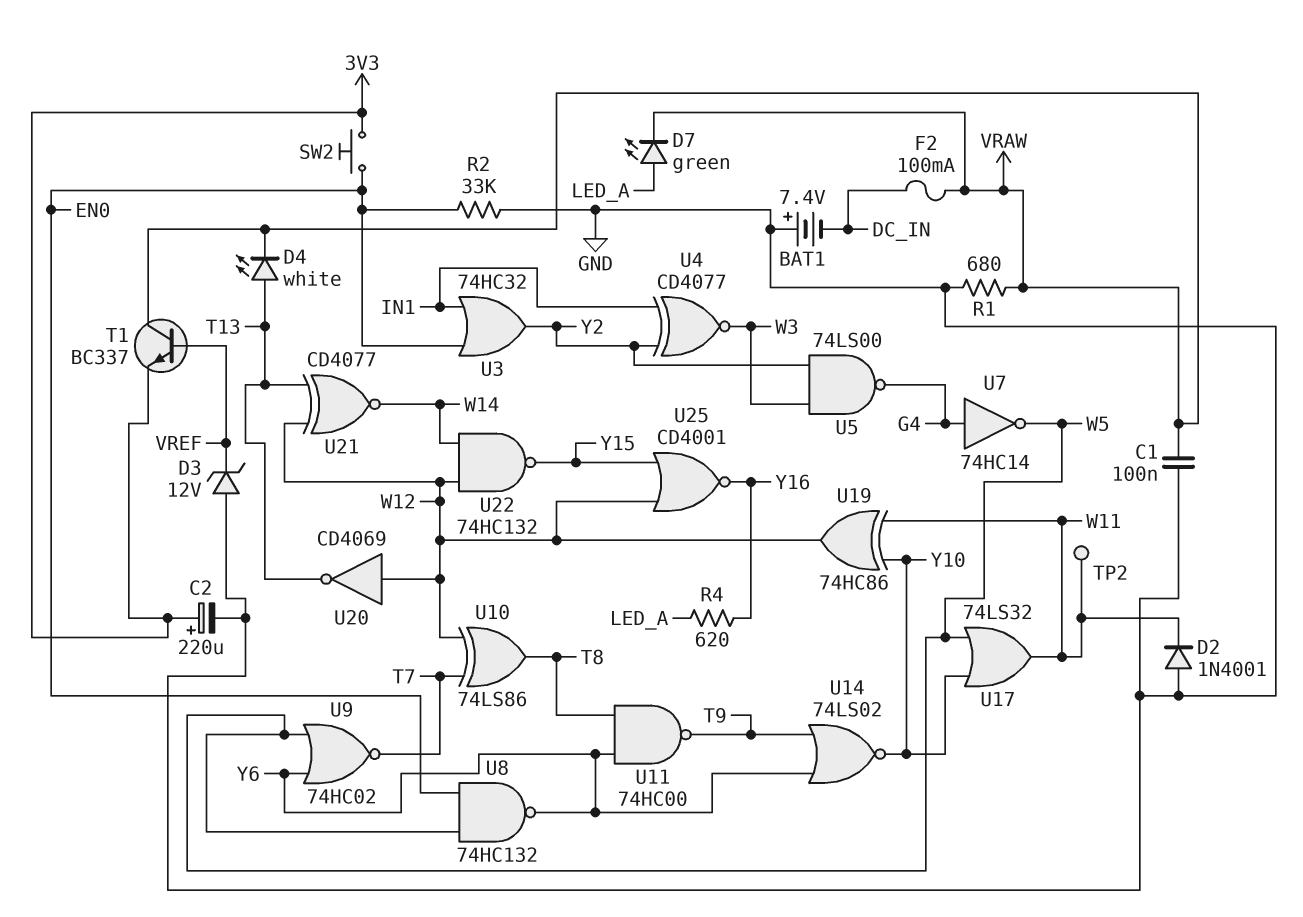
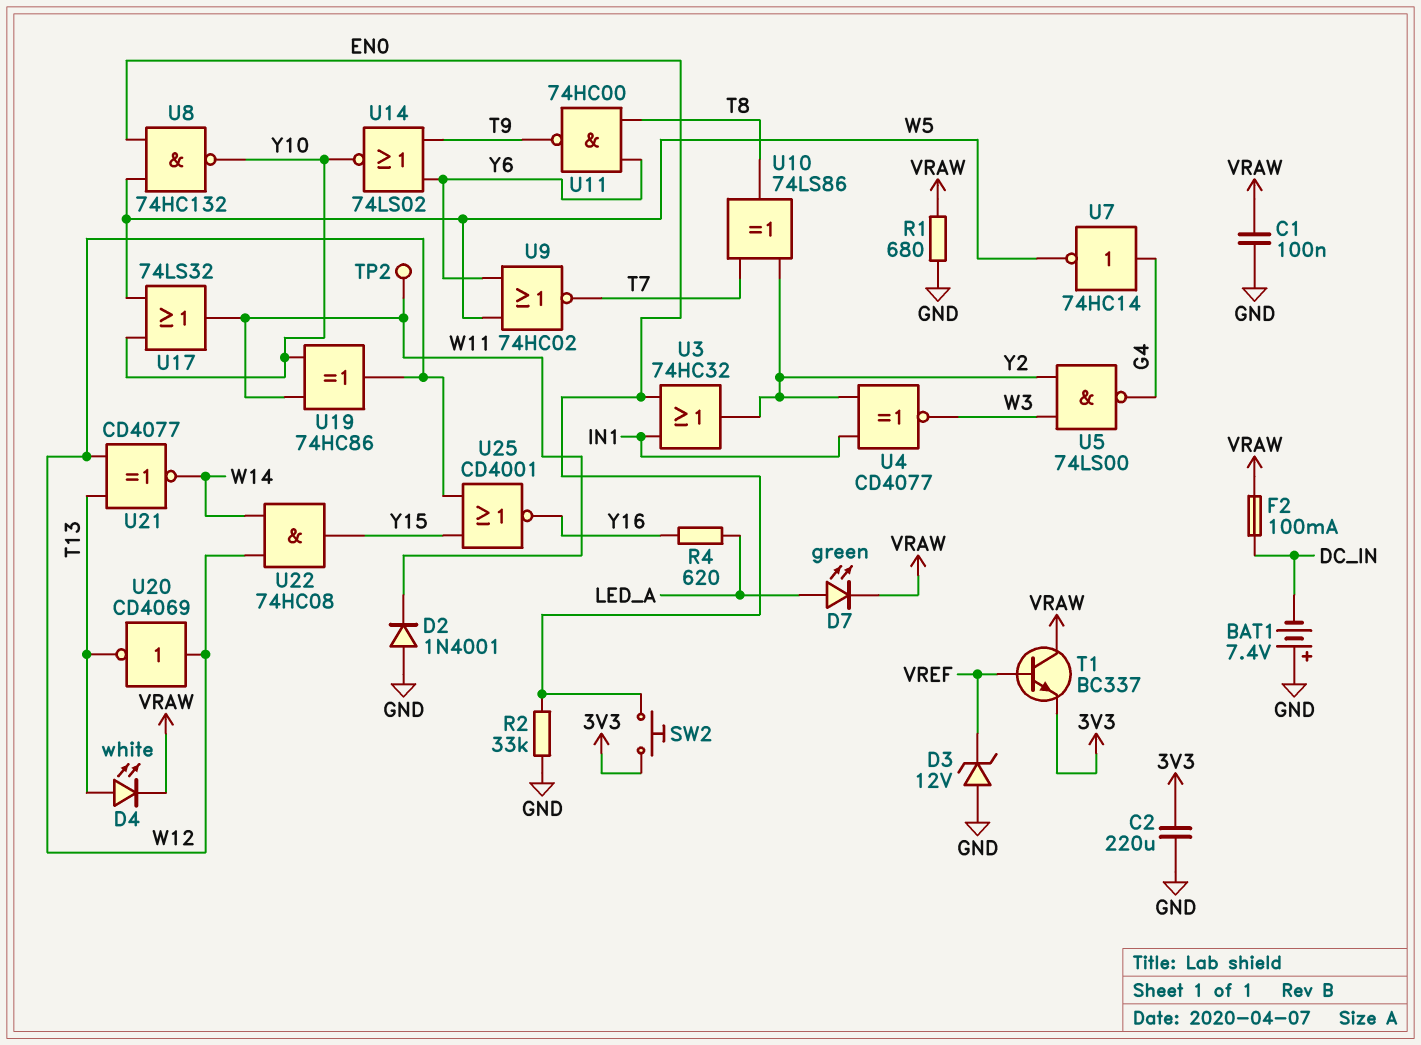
C2: 220uF (plus 3V3, minus GND) -> 220uF (3V3, GND)
U8: NAND 74HC132 (in EN0, in W5, out Y6) -> NAND 74HC132 (in EN0, in W5, out Y10)
U10: XOR 74LS86 (in T7, in W12, out T8) -> XOR 74LS86 (in T7, in Y2, out T8)
U22: NAND 74HC132 (in W12, in W14, out Y15) -> AND 74HC08 (in W12, in W14, out Y15)

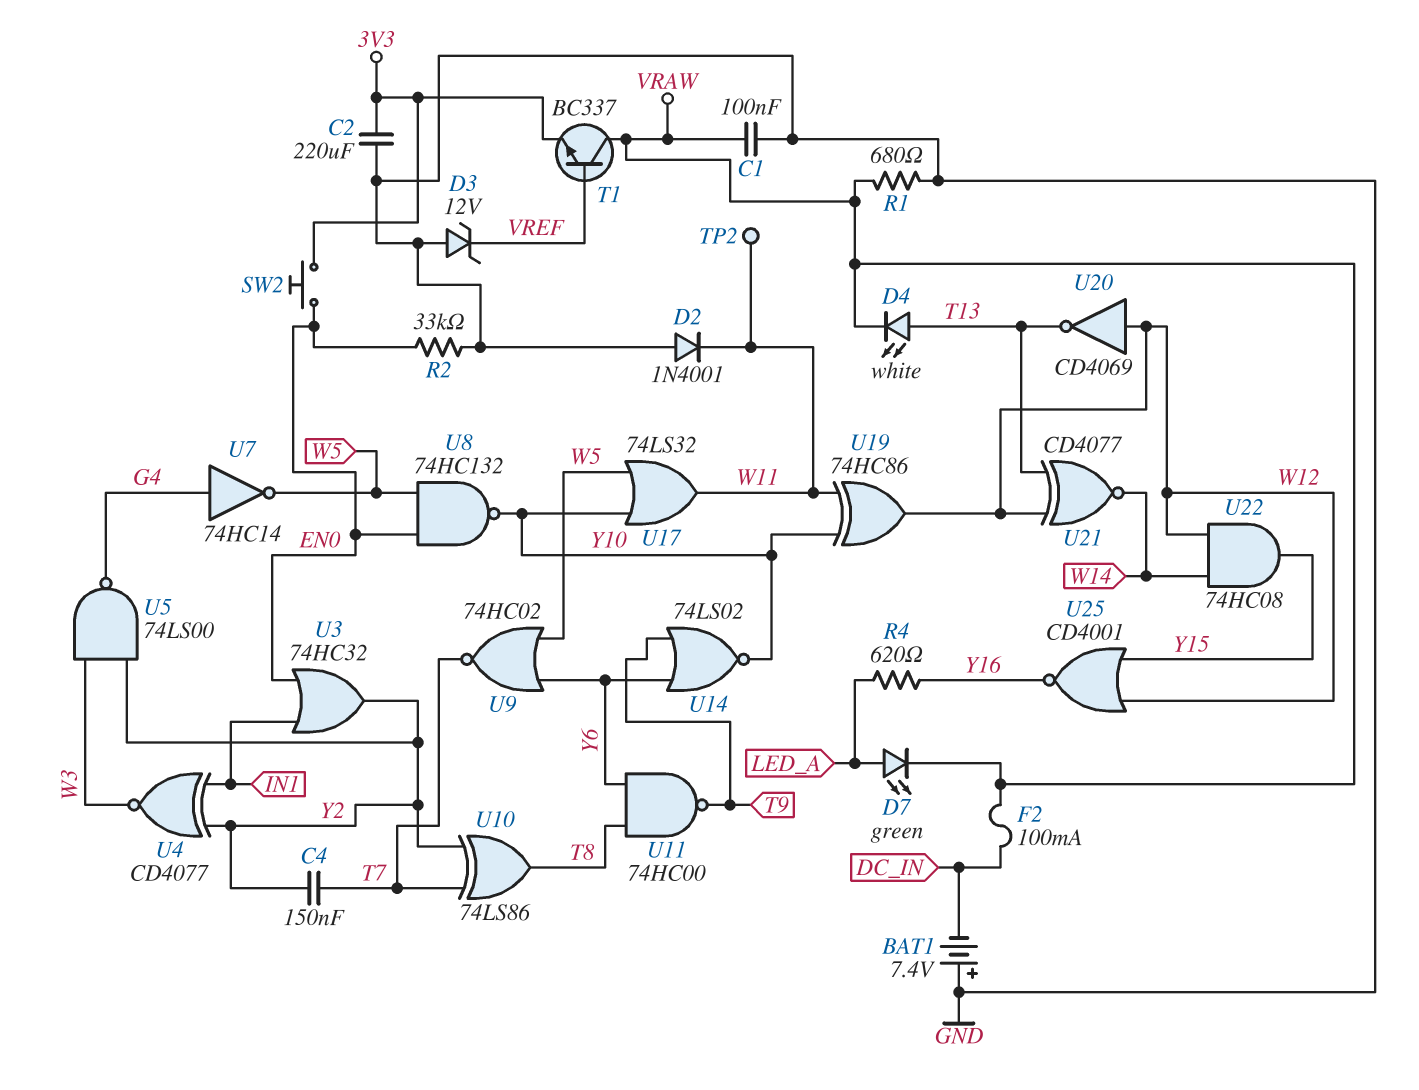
C4: none -> 150nF (T7, Y2)

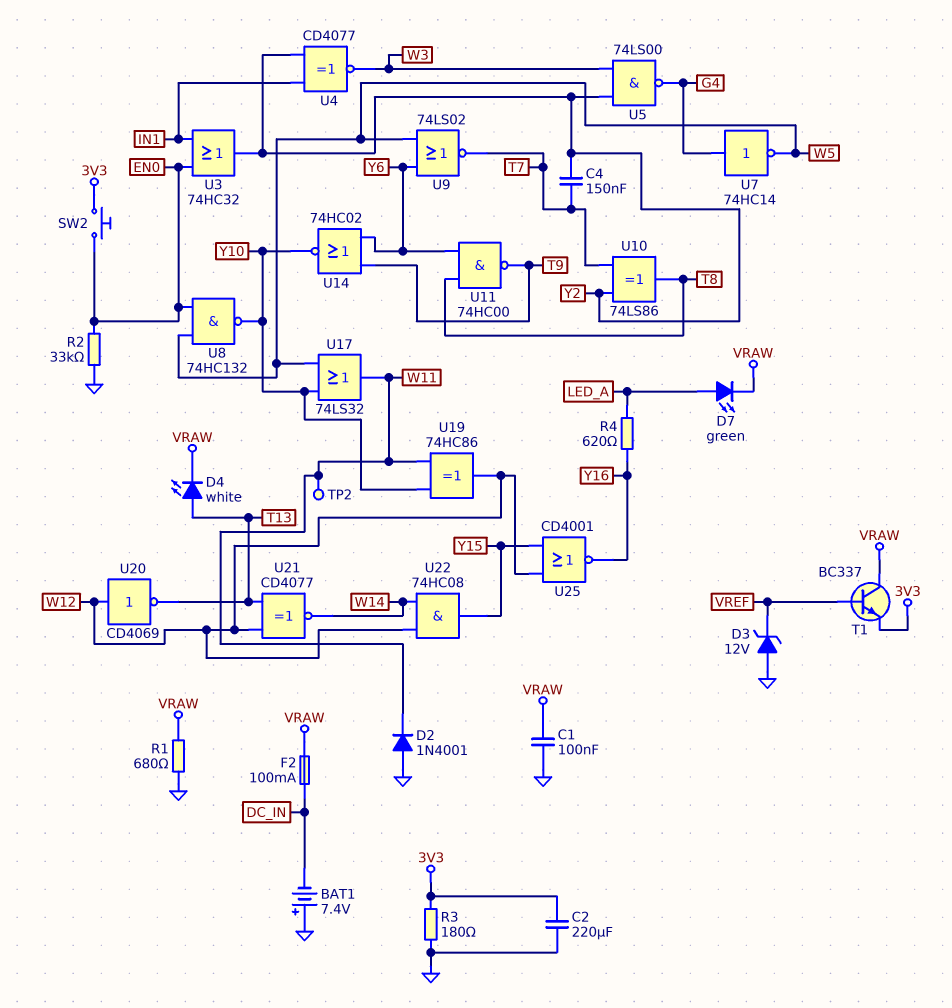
R3: none -> 180 (3V3, GND)
U9: NOR 74HC02 (in W5, in Y6, out T7) -> NOR 74LS02 (in W5, in Y6, out T7)
U14: NOR 74LS02 (in T9, in Y6, out Y10) -> NOR 74HC02 (in T9, in Y6, out Y10)

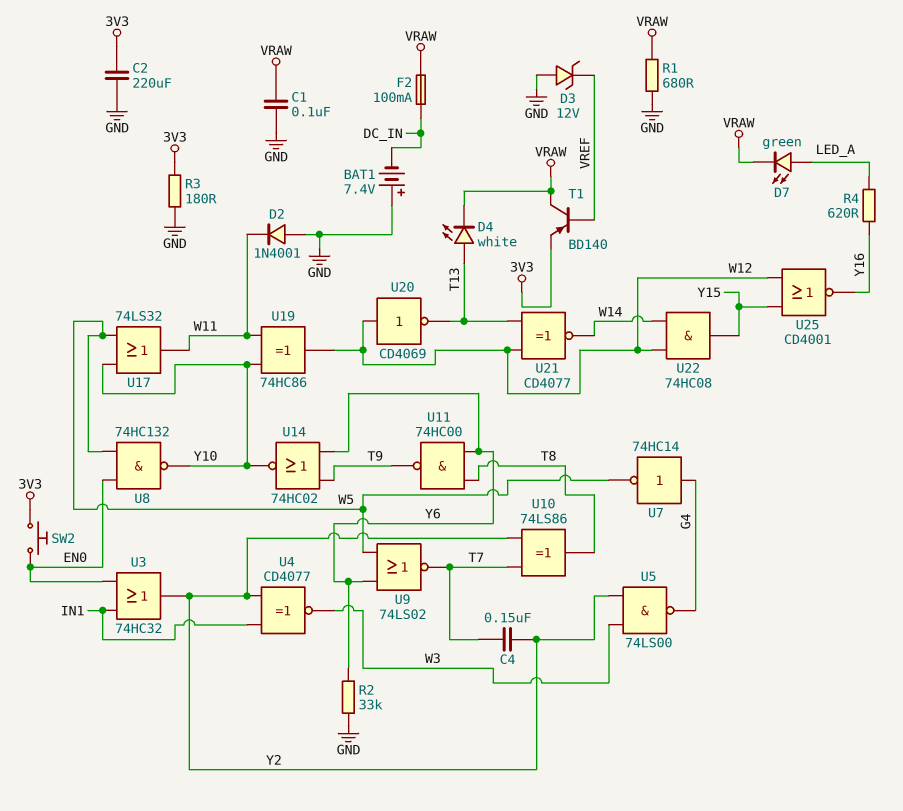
R2: 33k (EN0, GND) -> 33k (GND, Y6)
T1: NPN BC337 (B VREF, C VRAW, E 3V3) -> PNP BD140 (B VREF, C VRAW, E 3V3)
TP2: test point (W11) -> none

